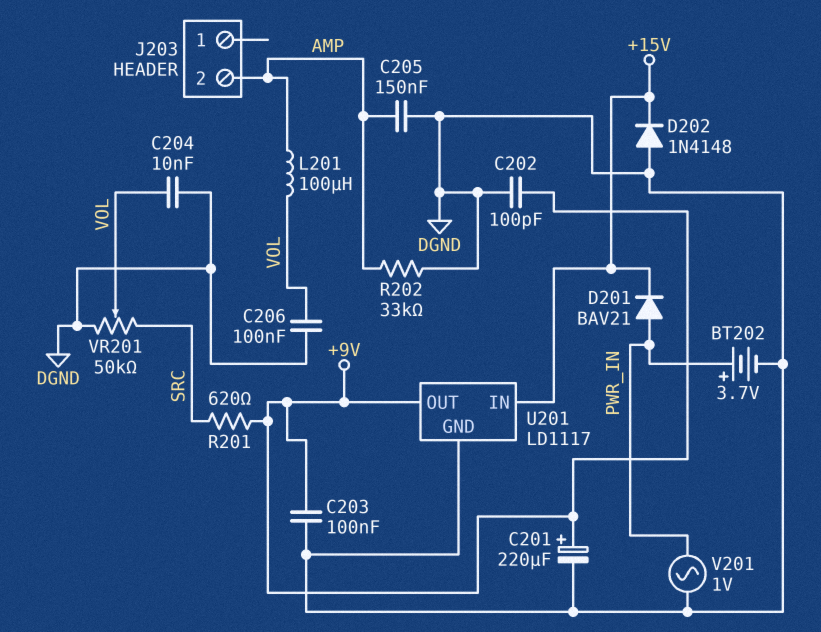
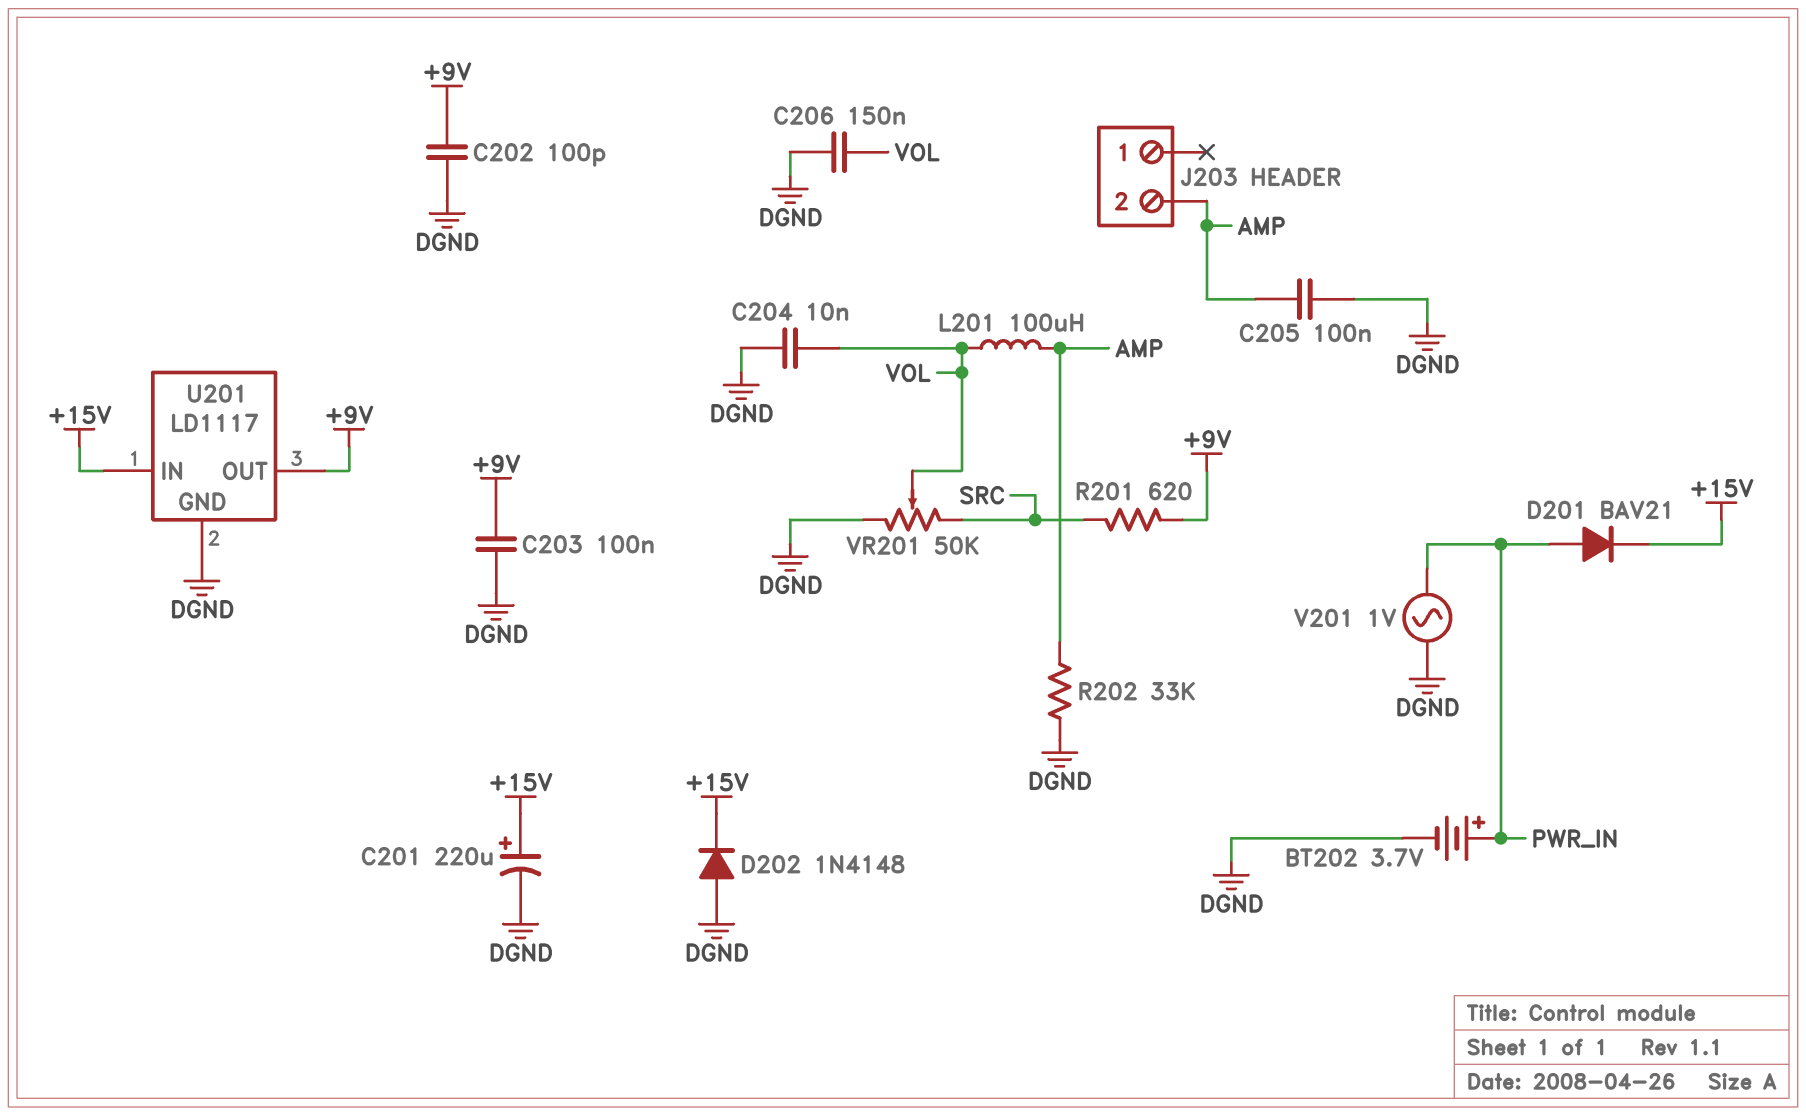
C201: 220uF (plus +9V, minus DGND) -> 220uF (plus +15V, minus DGND)
C205: 150nF (AMP, DGND) -> 100nF (AMP, DGND)
C206: 100nF (DGND, VOL) -> 150nF (DGND, VOL)

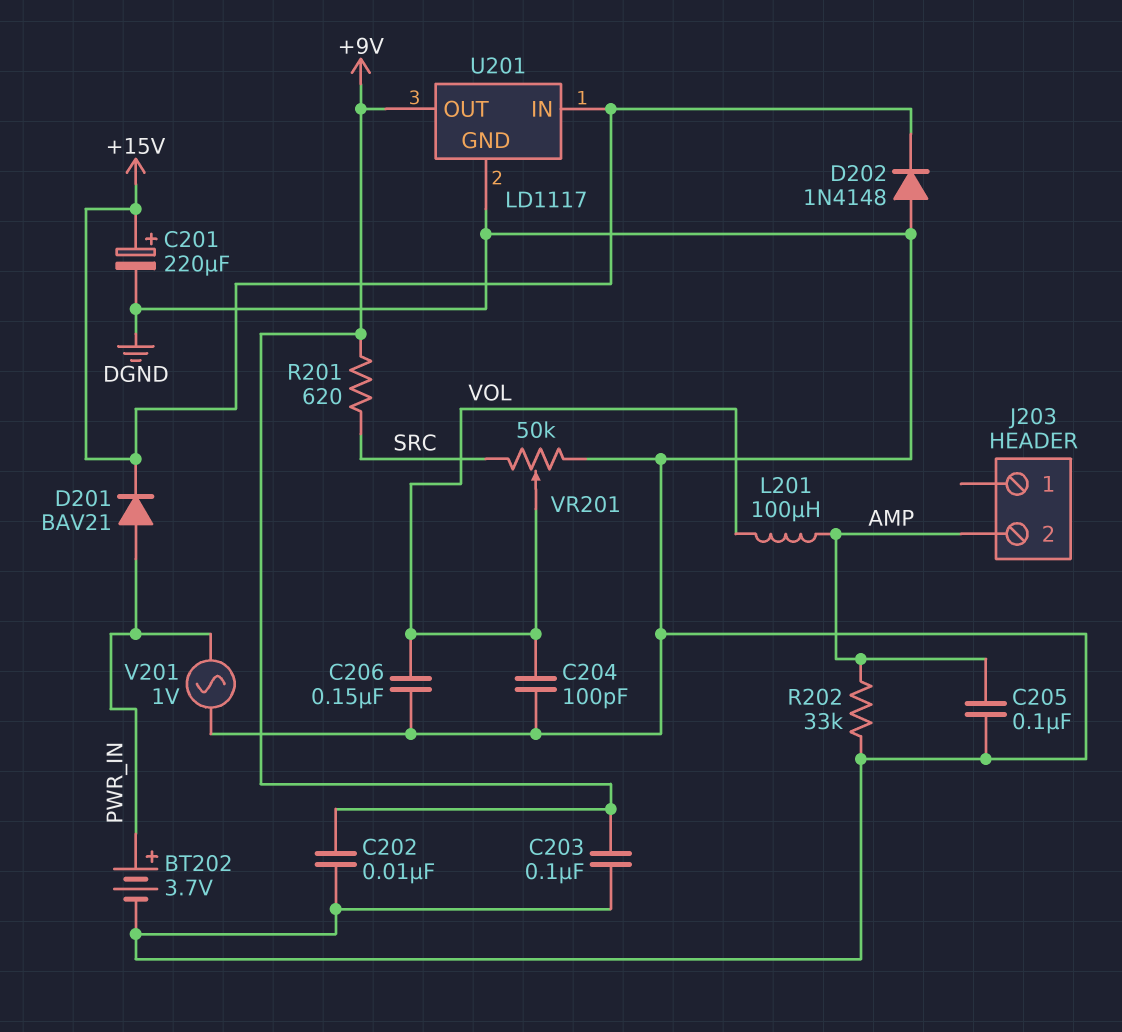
C202: 100pF (+9V, DGND) -> 10nF (+9V, DGND)
C204: 10nF (DGND, VOL) -> 100pF (DGND, VOL)

